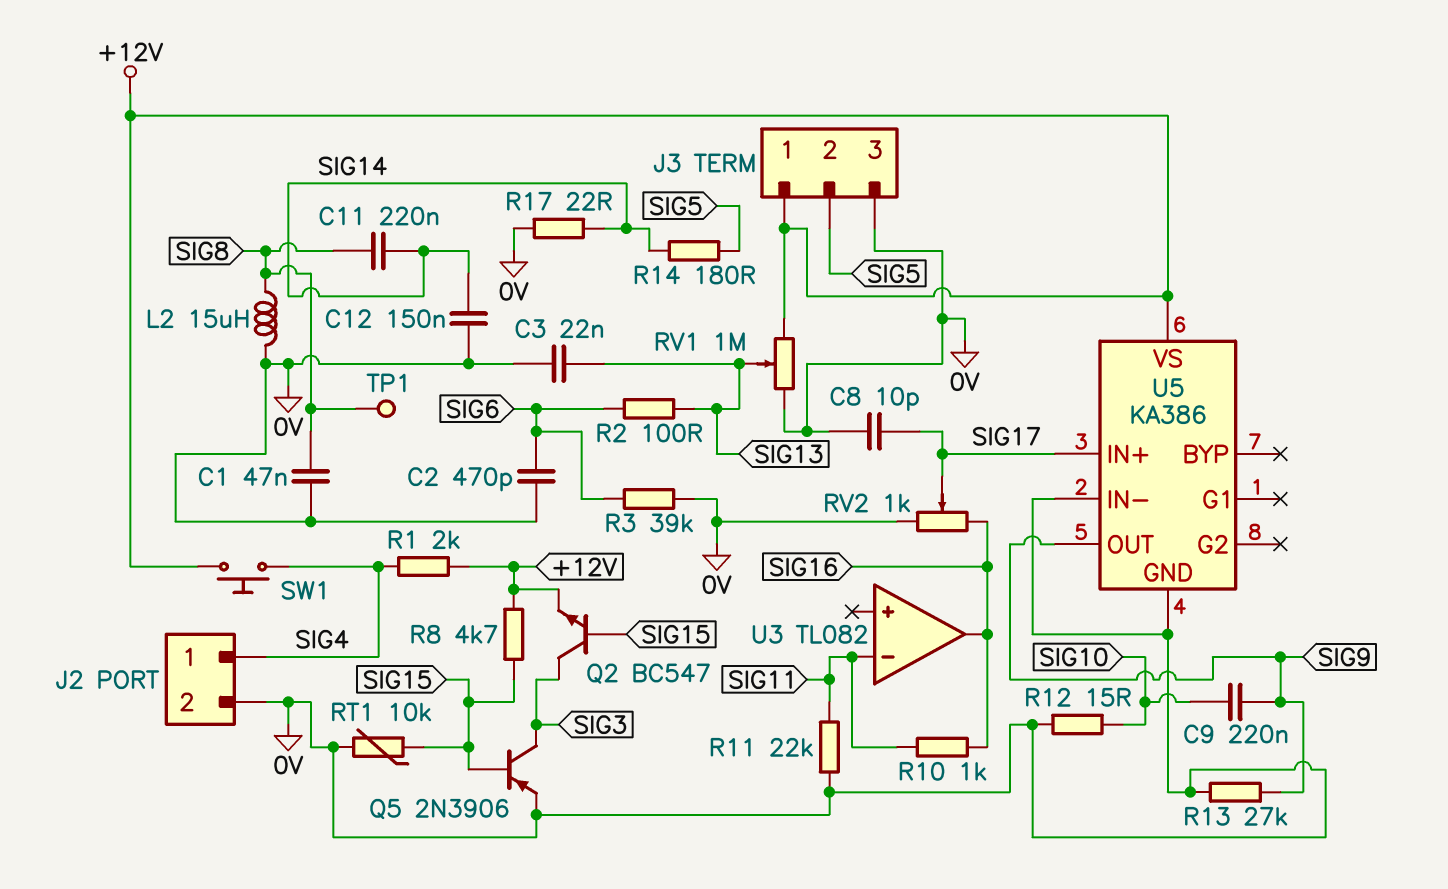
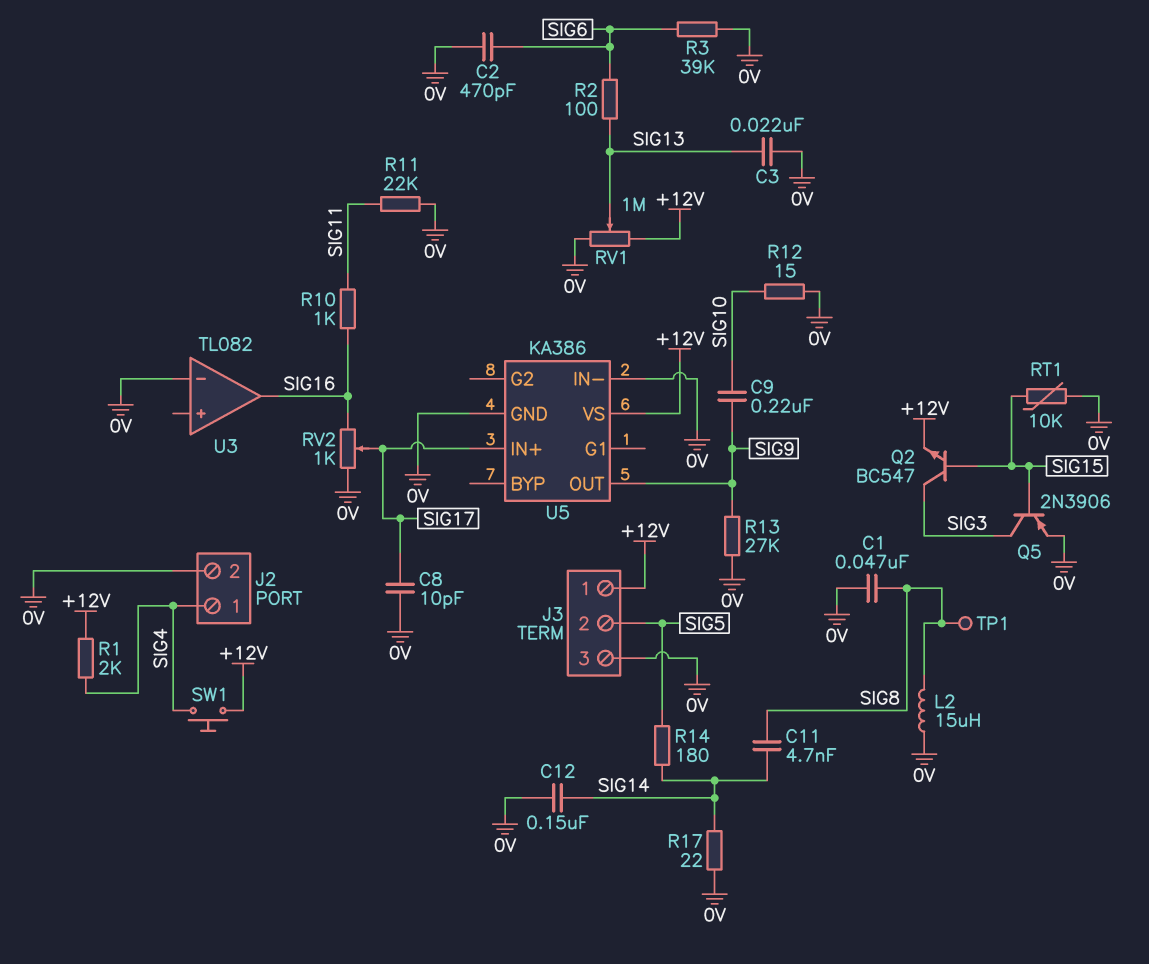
C11: 220nF (SIG8, SIG14) -> 4.7nF (SIG8, SIG14)
R8: 4.7k (+12V, SIG15) -> none
U3 pin in-: SIG11 -> 0V

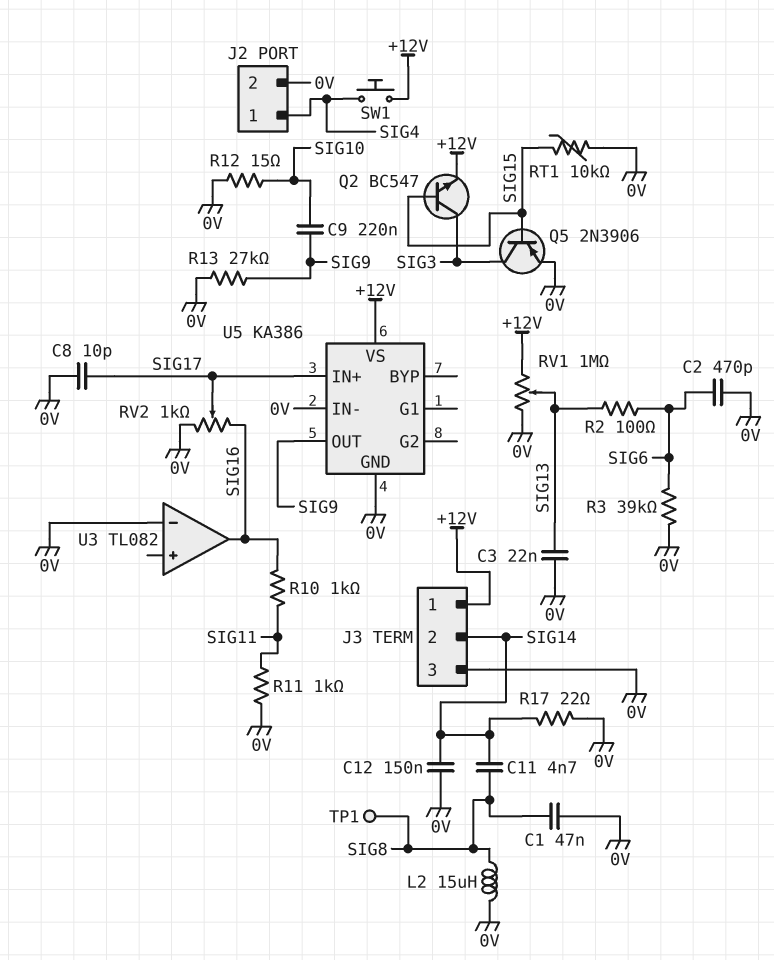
J3 pin 2: SIG5 -> SIG14
R1: 2k (+12V, SIG4) -> none
R11: 22k (0V, SIG11) -> 1k (0V, SIG11)
R14: 180 (SIG5, SIG14) -> none

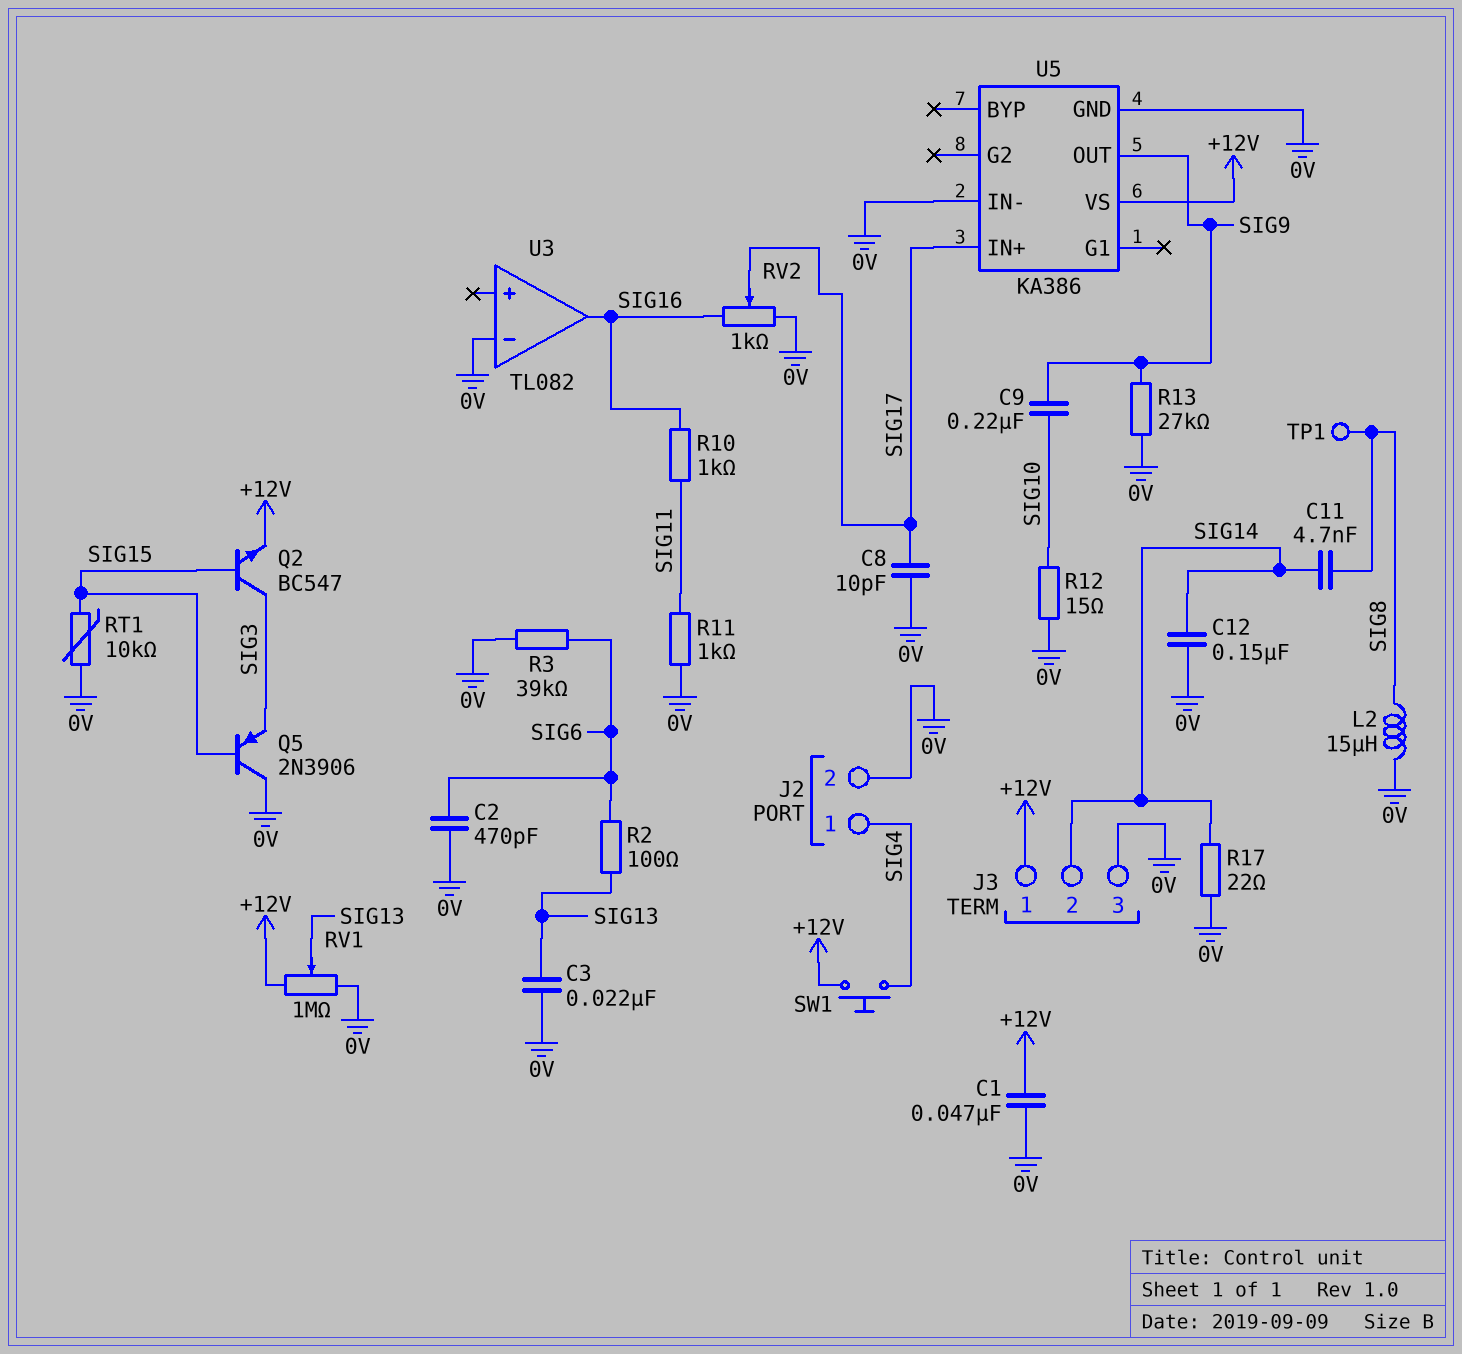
C1: 47nF (0V, SIG8) -> 47nF (+12V, 0V)
Q5: PNP 2N3906 (B SIG15, C SIG3, E 0V) -> PNP 2N3906 (B SIG15, C 0V, E SIG3)

